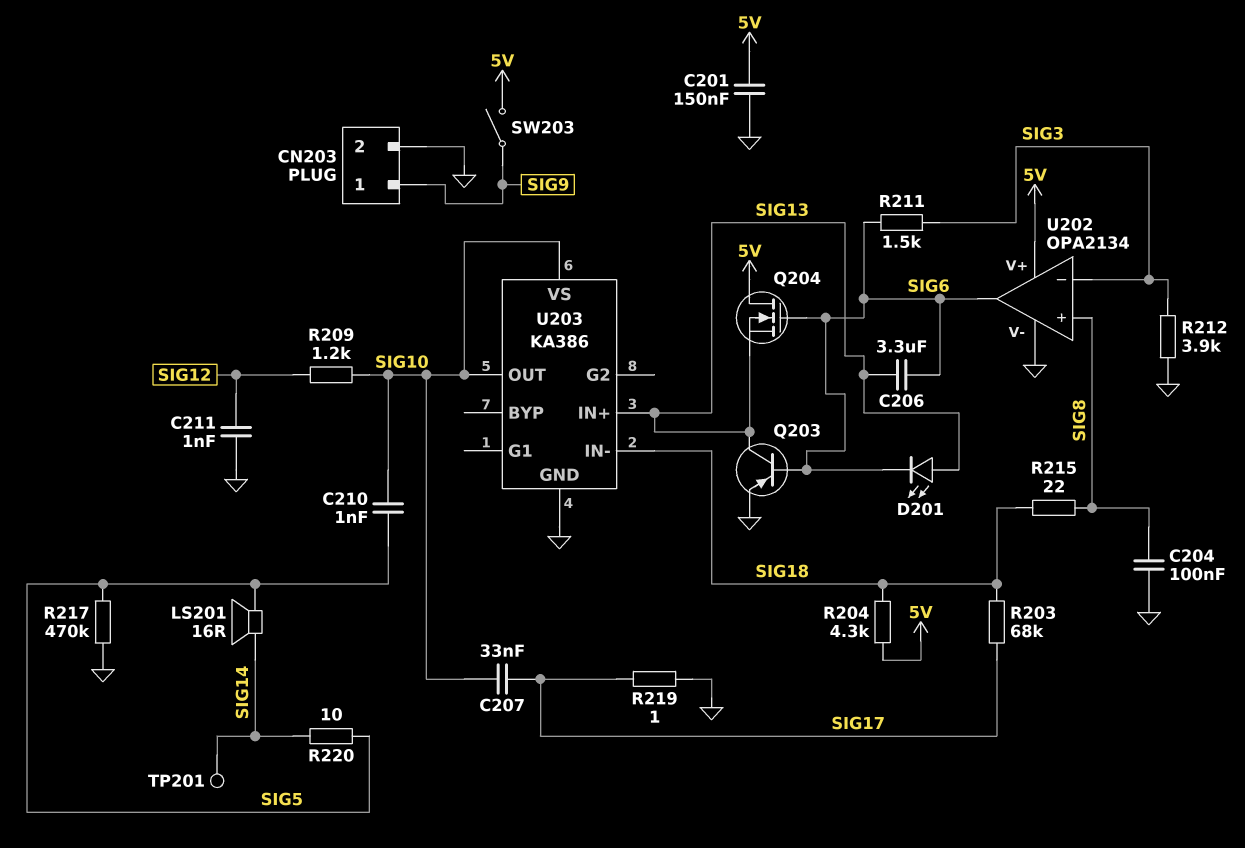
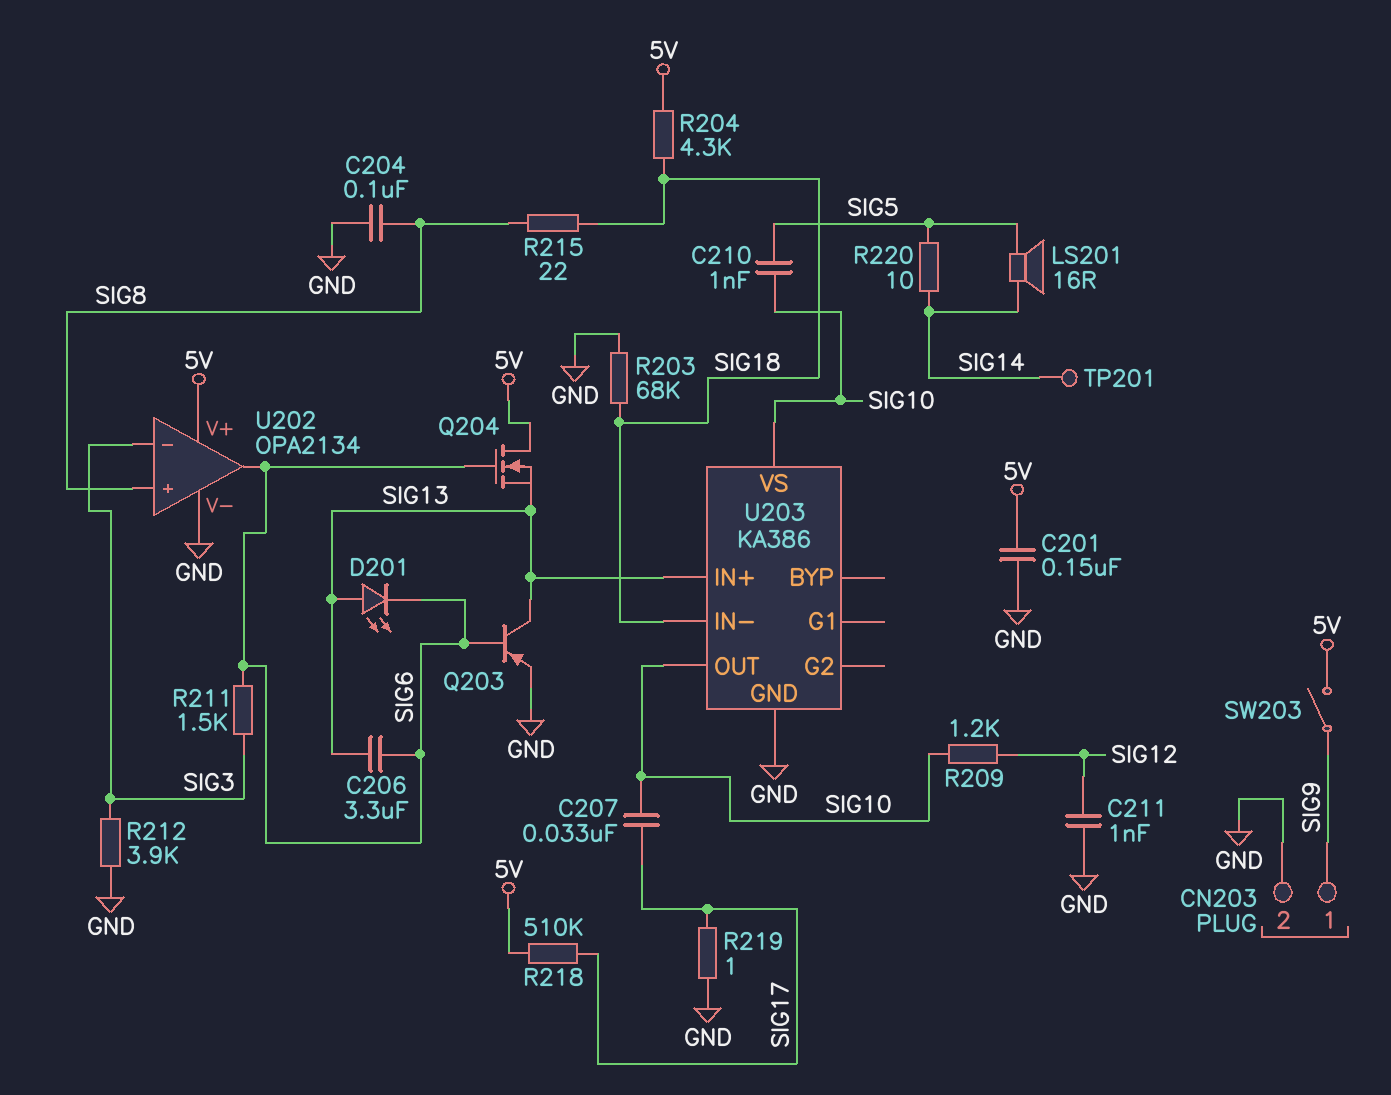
R203: 68k (SIG17, SIG18) -> 68k (GND, SIG18)
R217: 470k (GND, SIG5) -> none
R218: none -> 510k (5V, SIG17)

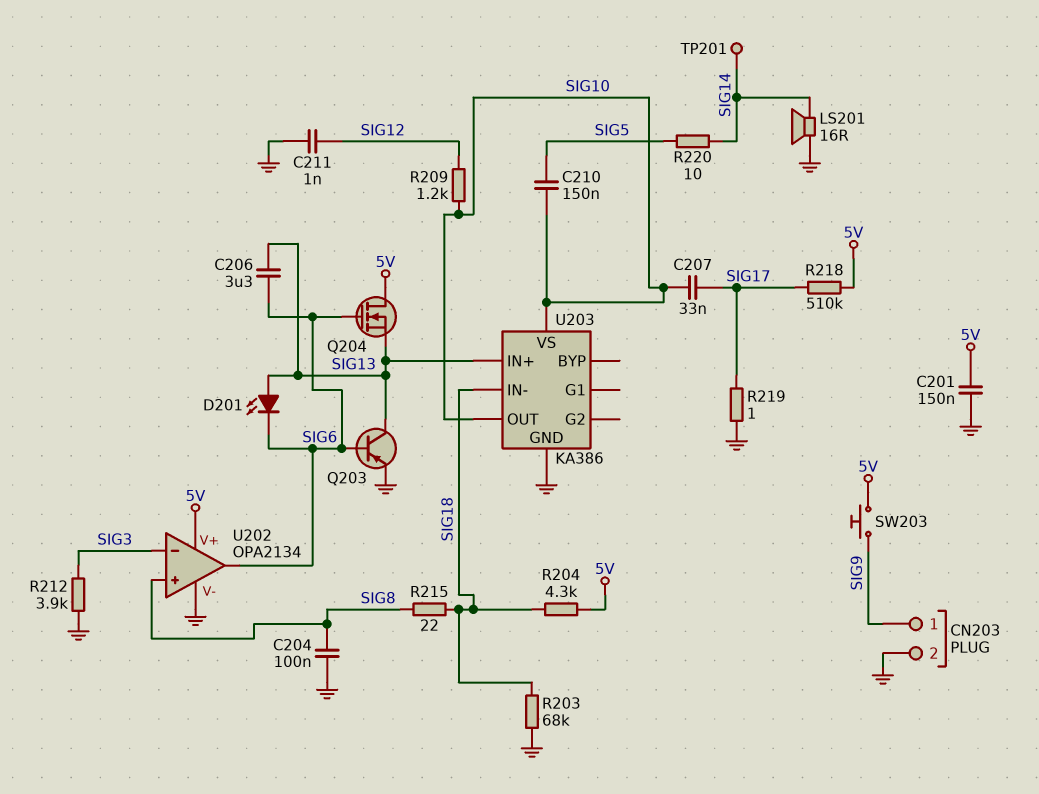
C210: 1nF (SIG5, SIG10) -> 150nF (SIG5, SIG10)
LS201: speaker 16R (SIG5, SIG14) -> speaker 16R (GND, SIG14)
R211: 1.5k (SIG3, SIG6) -> none
SW203: switch (5V, SIG9) -> button (5V, SIG9)

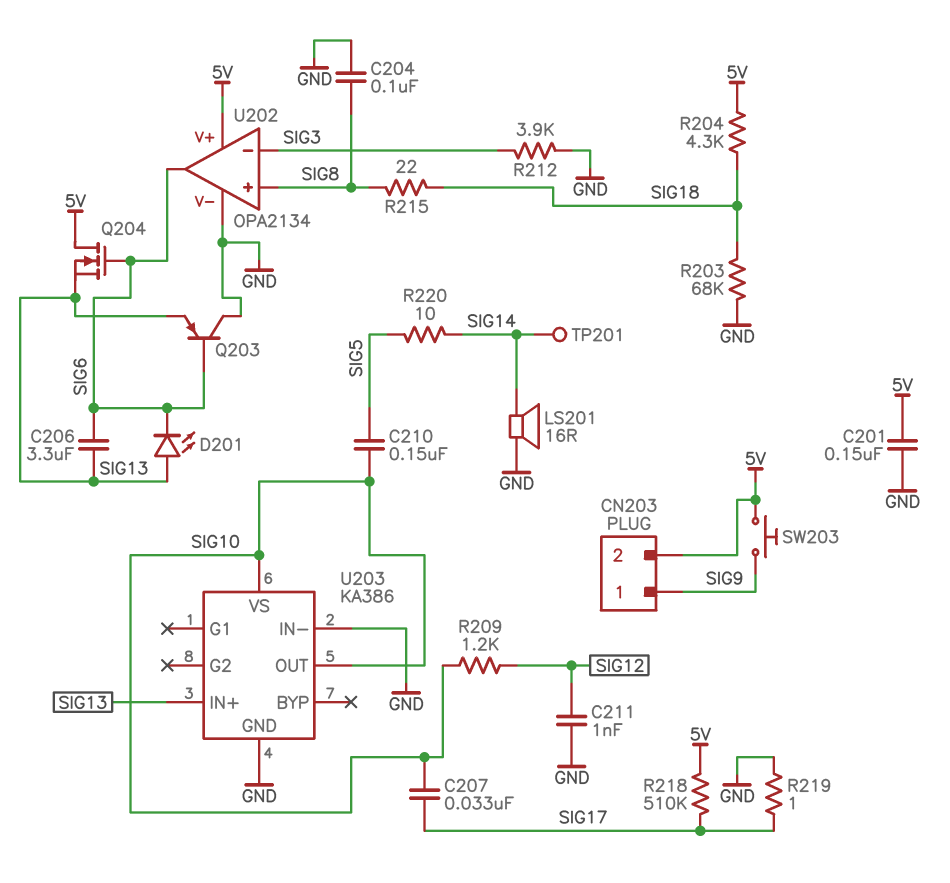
CN203 pin 2: GND -> 5V
Q203: PNP (B SIG6, C SIG13, E GND) -> PNP (B SIG6, C GND, E SIG13)
U203 pin IN-: SIG18 -> GND

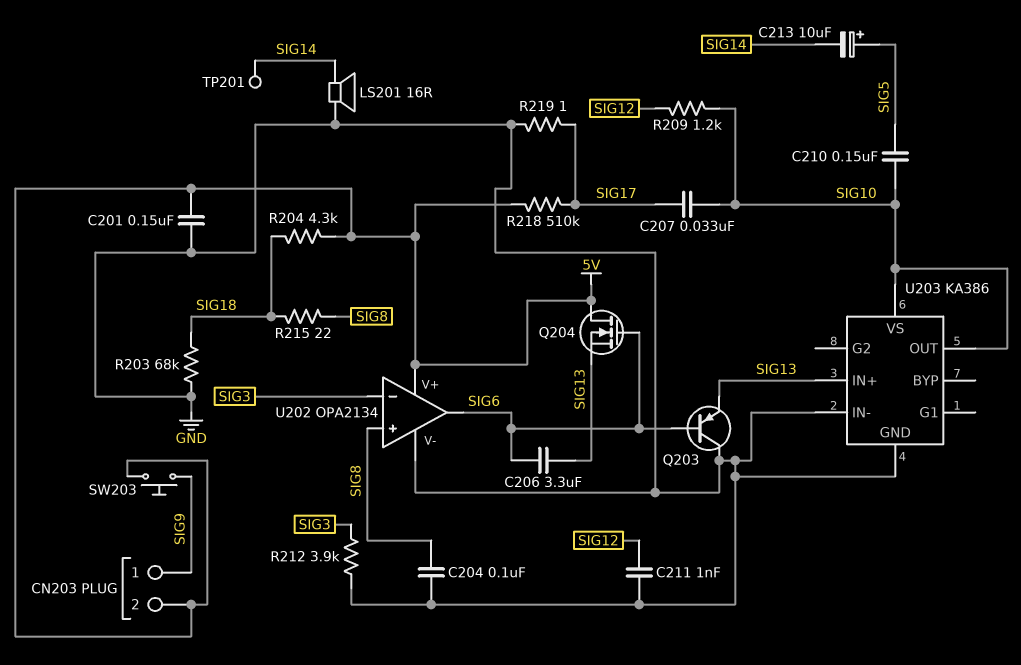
C213: none -> 10uF (plus SIG5, minus SIG14)
D201: LED (A SIG13, K SIG6) -> none
R220: 10 (SIG5, SIG14) -> none

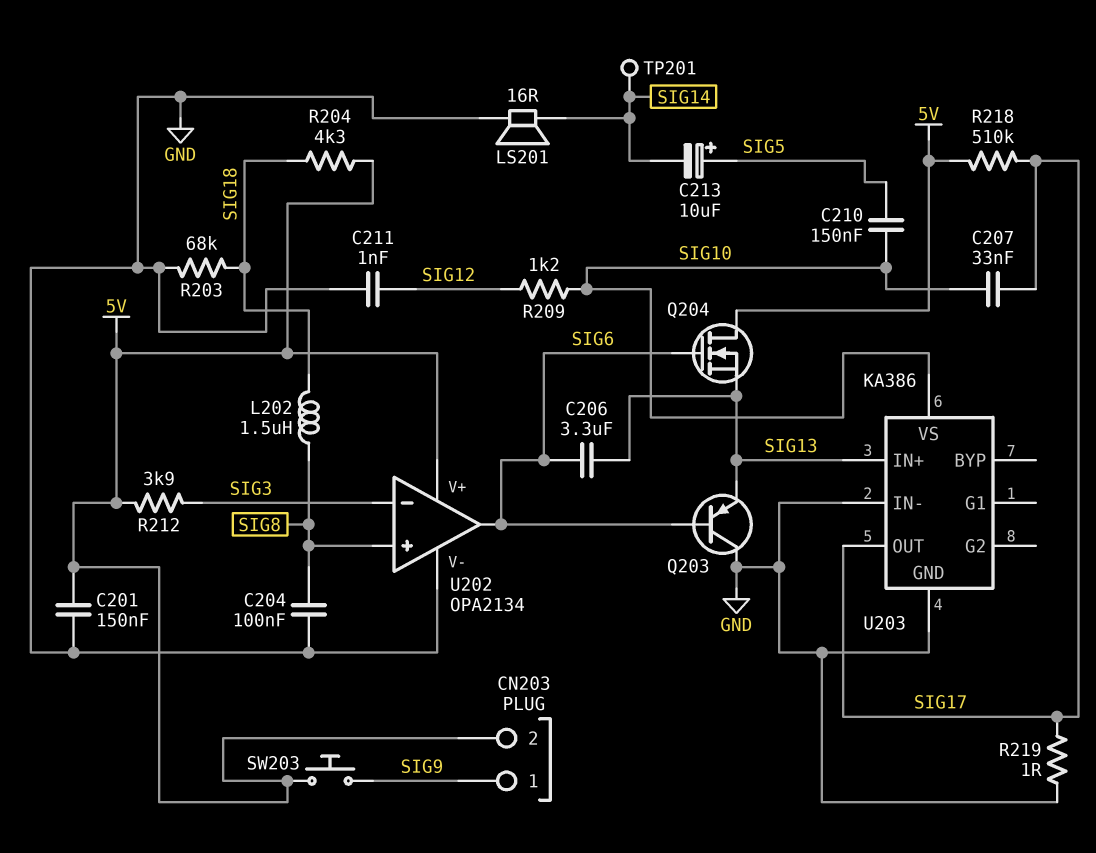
L202: none -> 1.5uH (SIG8, SIG18)
R212: 3.9k (GND, SIG3) -> 3.9k (5V, SIG3)
R215: 22 (SIG8, SIG18) -> none
U203 pin OUT: SIG10 -> SIG17

